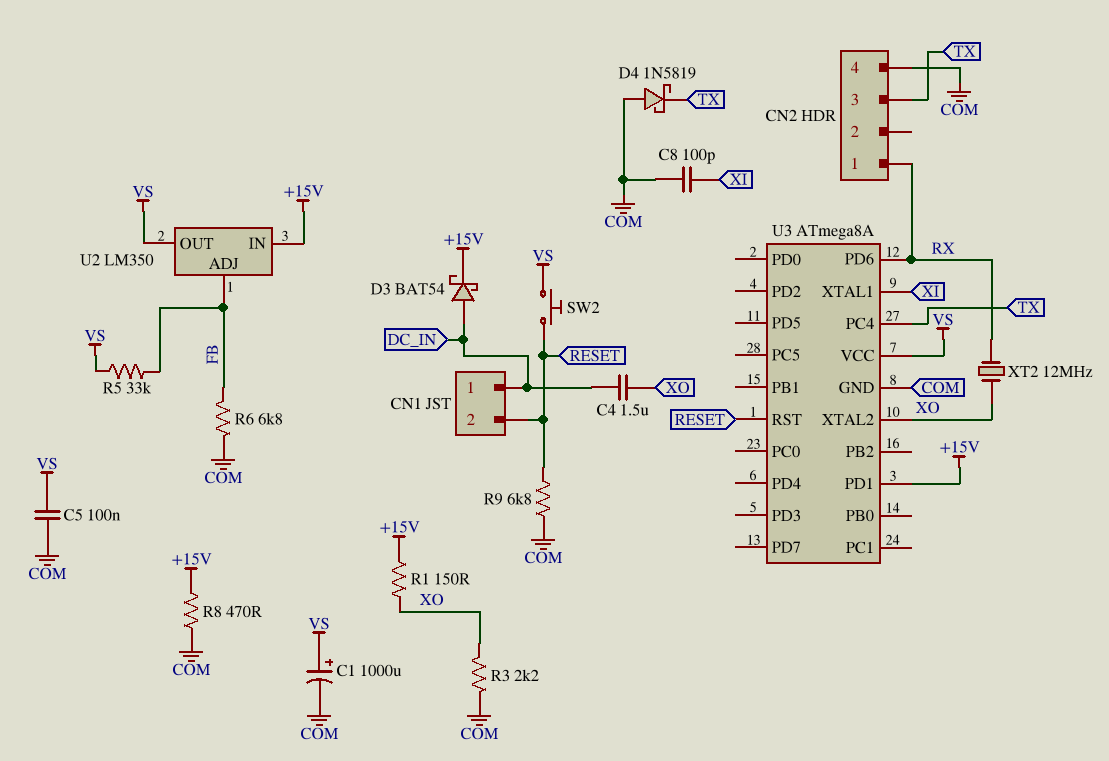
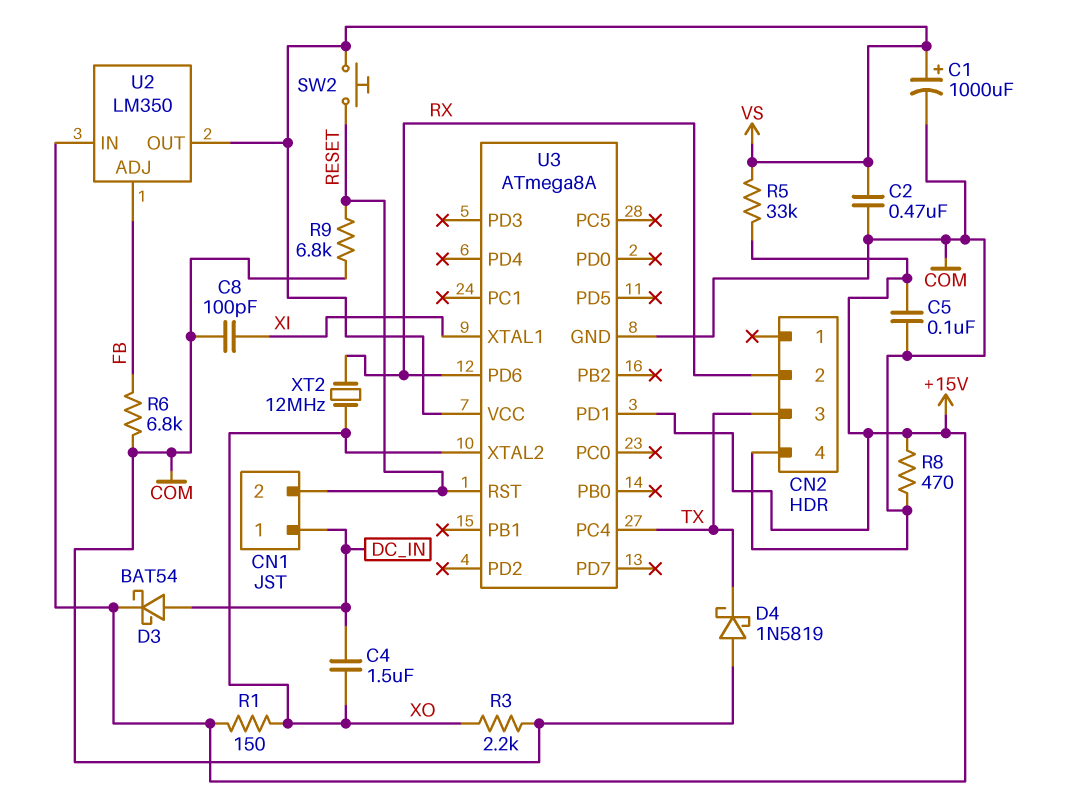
C2: none -> 470nF (COM, VS)
C5: 100nF (COM, VS) -> 100nF (+15V, COM)
CN2 pin 1: RX -> none
CN2 pin 2: none -> RX
R5: 33k (FB, VS) -> 33k (+15V, VS)

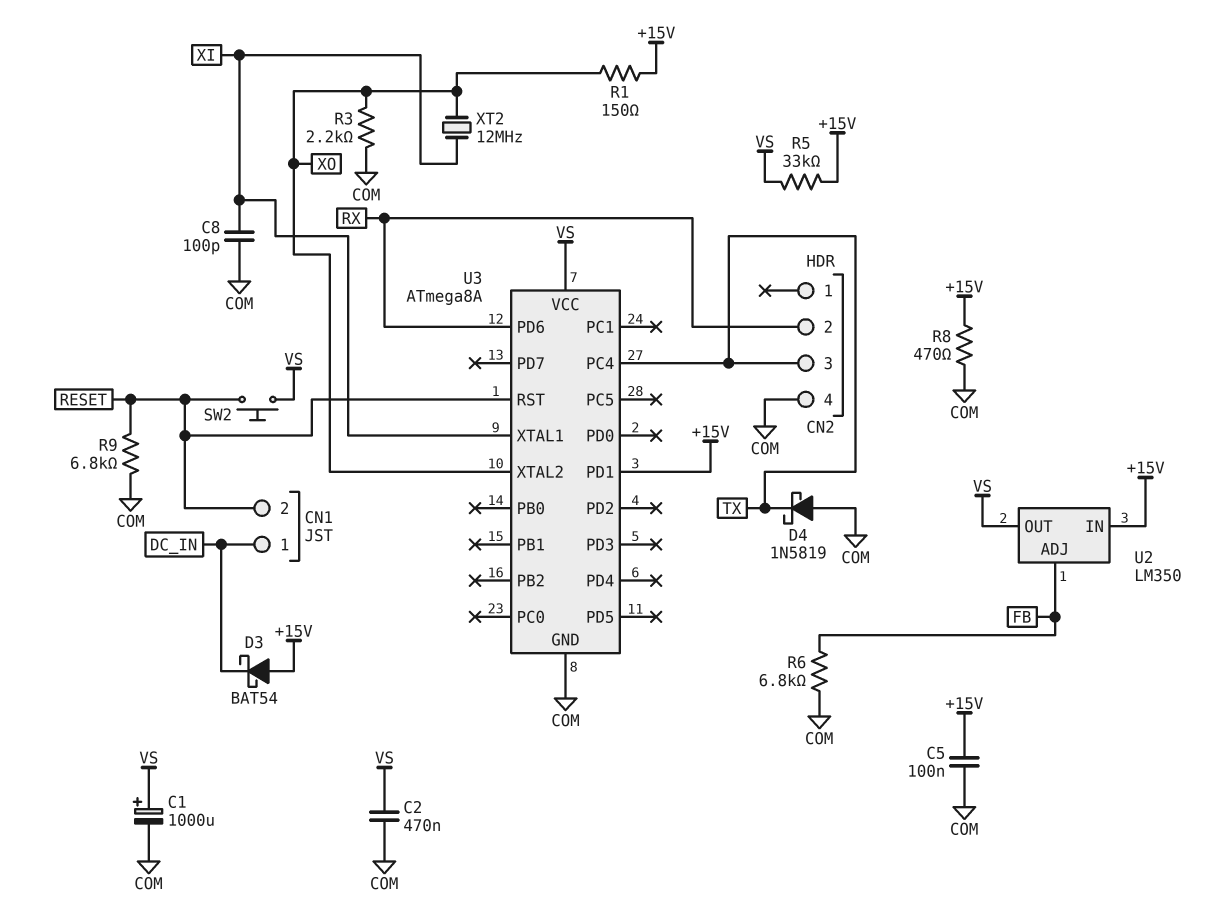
C4: 1.5uF (DC_IN, XO) -> none
D3: schottky BAT54 (A DC_IN, K +15V) -> schottky BAT54 (A +15V, K DC_IN)
XT2: 12MHz (RX, XO) -> 12MHz (XI, XO)

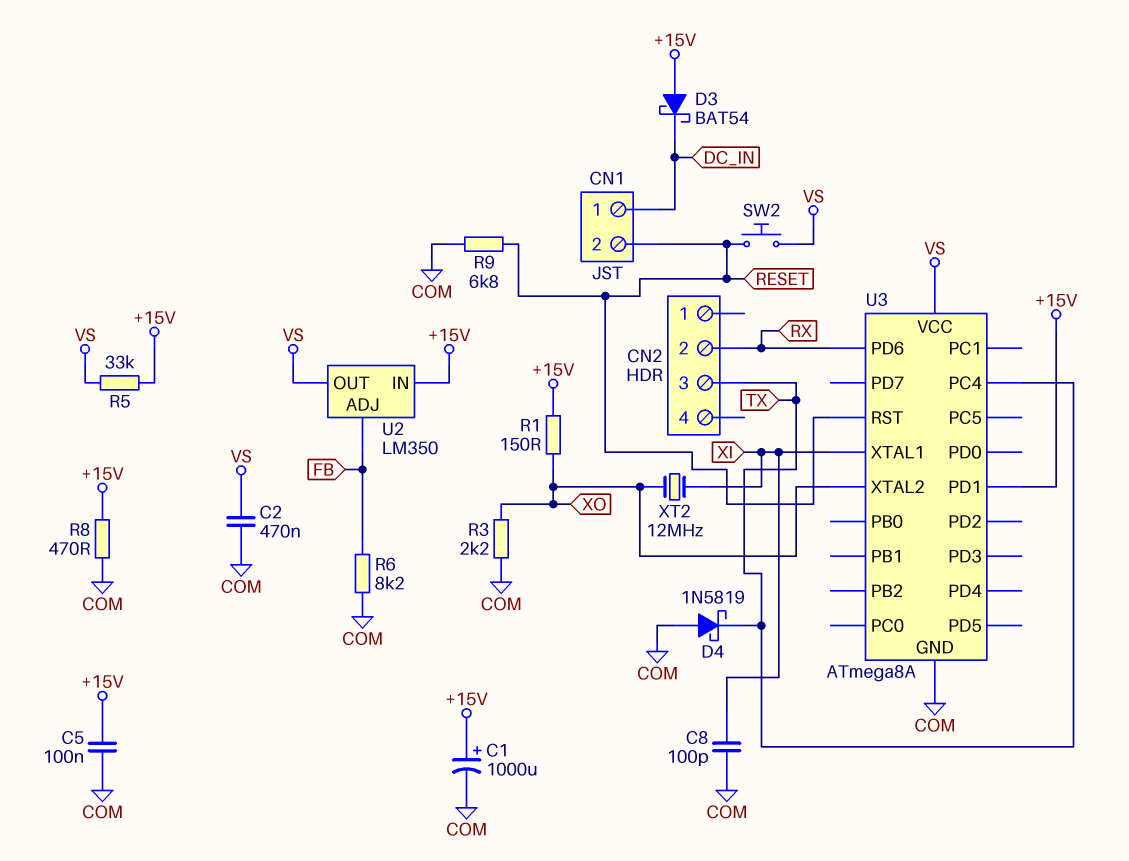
C1: 1000uF (plus VS, minus COM) -> 1000uF (plus +15V, minus COM)
CN2 pin 4: COM -> none
R6: 6.8k (COM, FB) -> 8.2k (COM, FB)

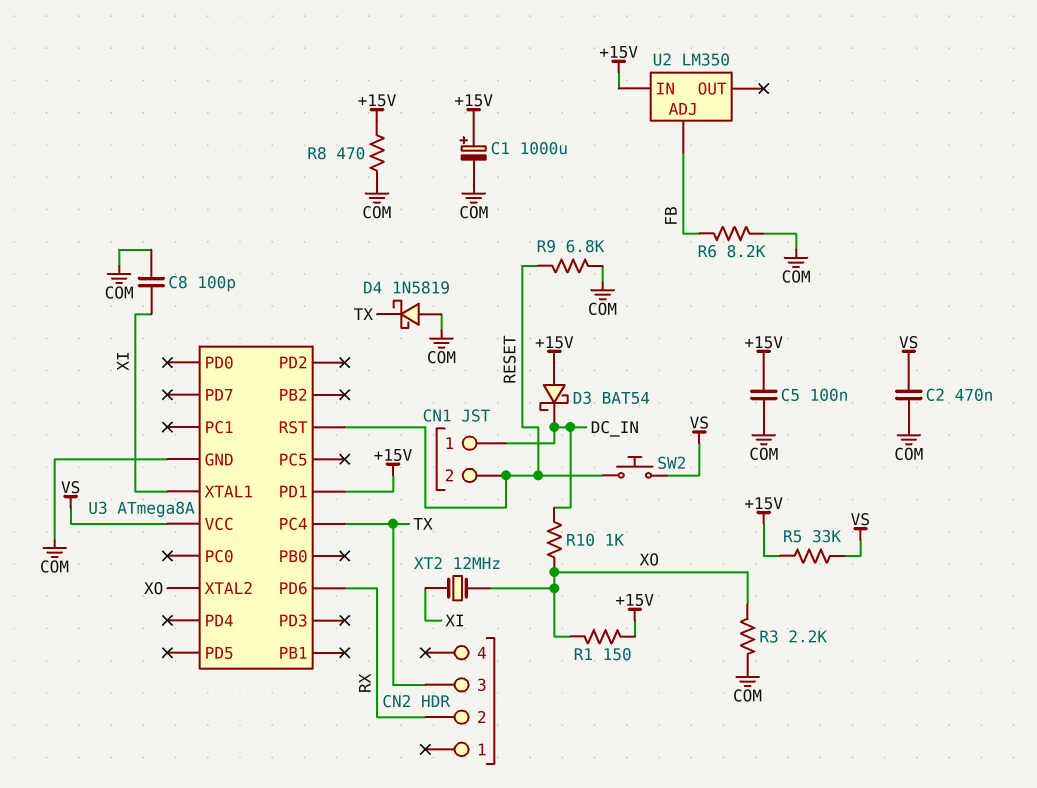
R10: none -> 1k (DC_IN, XO)
U2 pin OUT: VS -> none

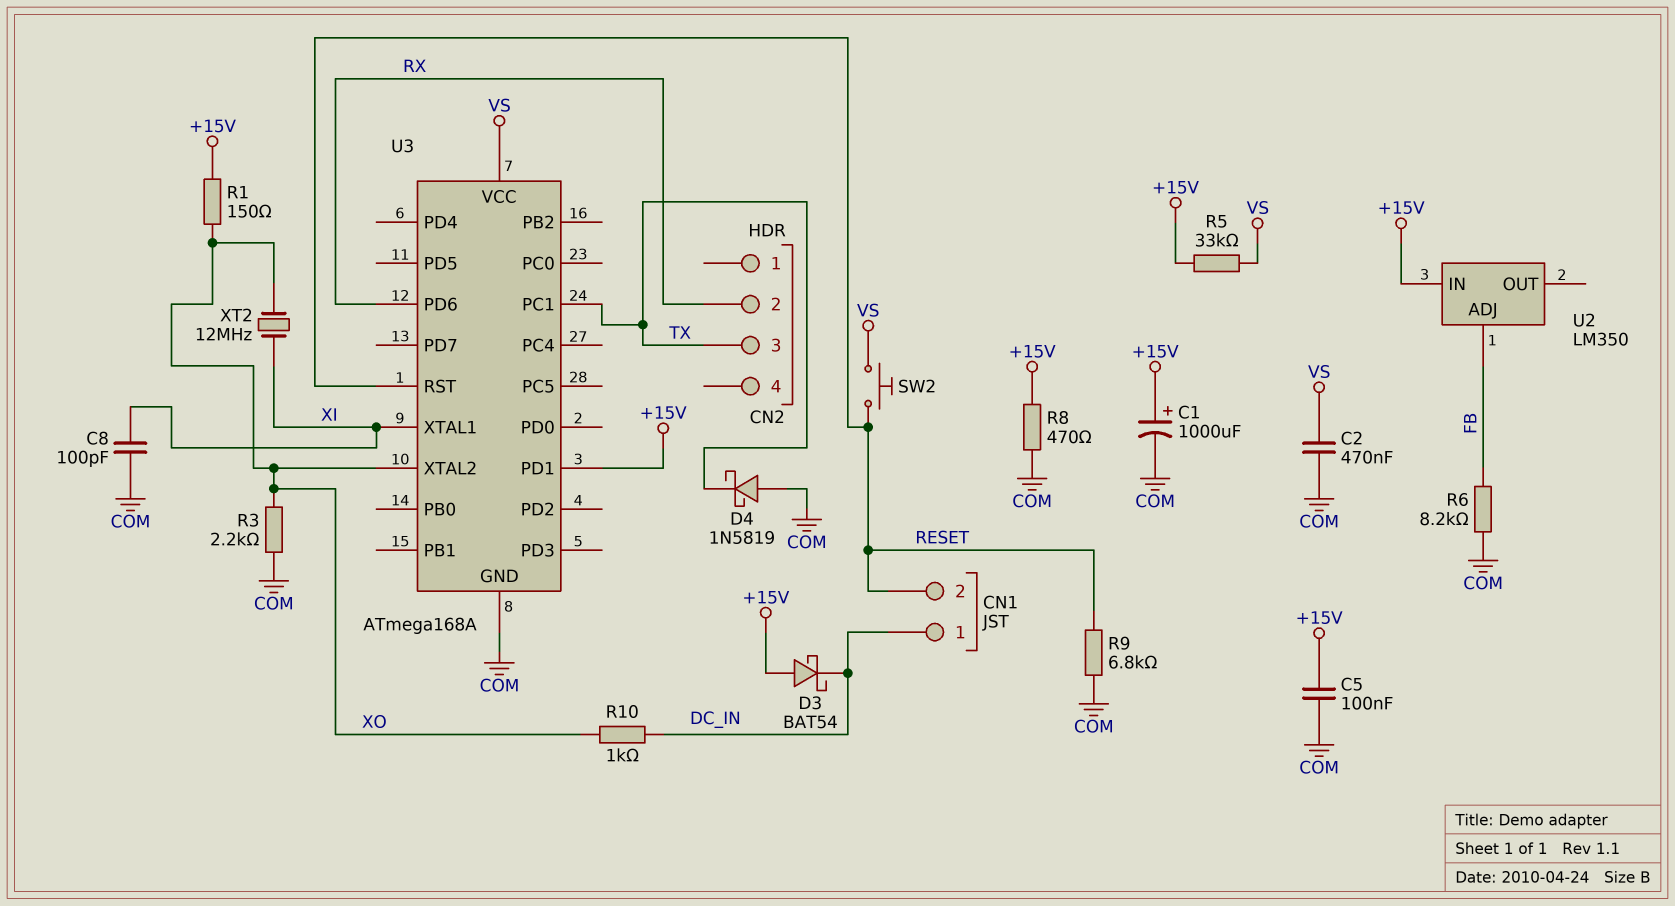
U3: ATmega8A -> ATmega168A
U3 pin PC1: none -> TX
U3 pin PC4: TX -> none

